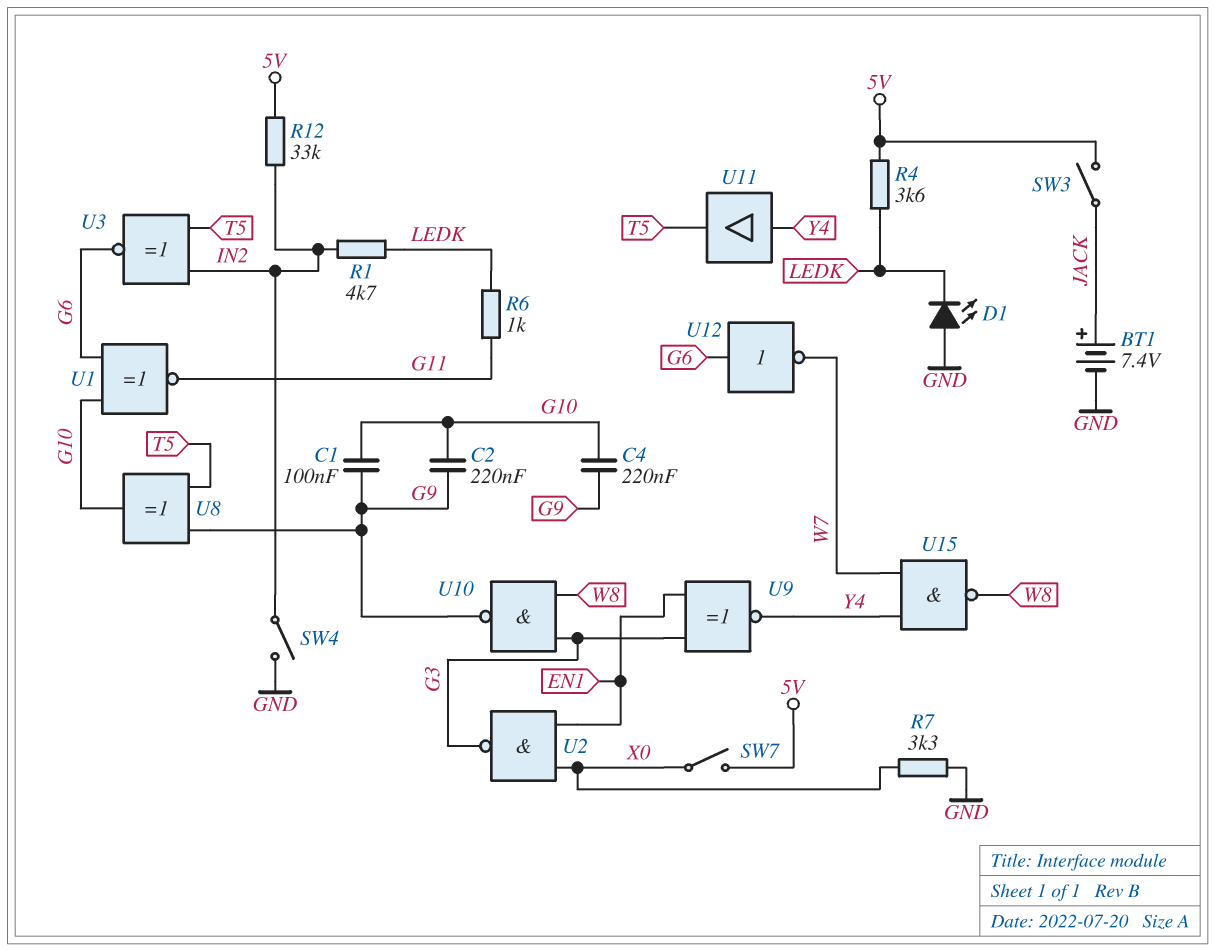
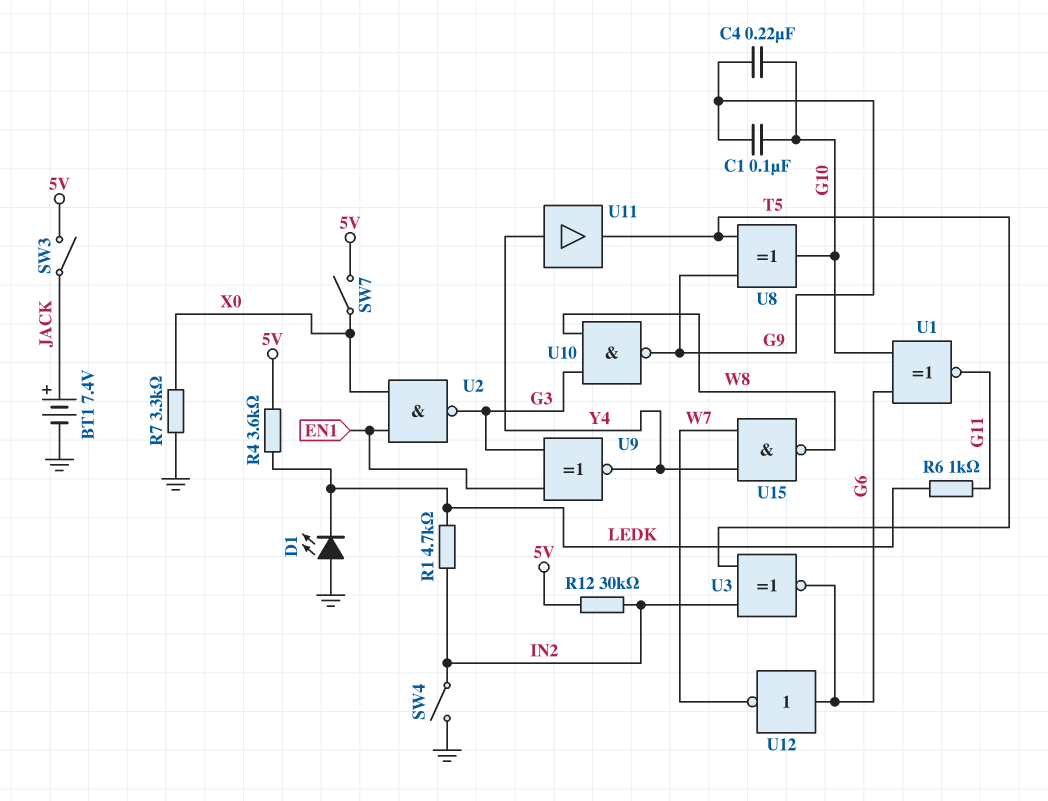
C2: 220nF (G9, G10) -> none
R12: 33k (5V, IN2) -> 30k (5V, IN2)

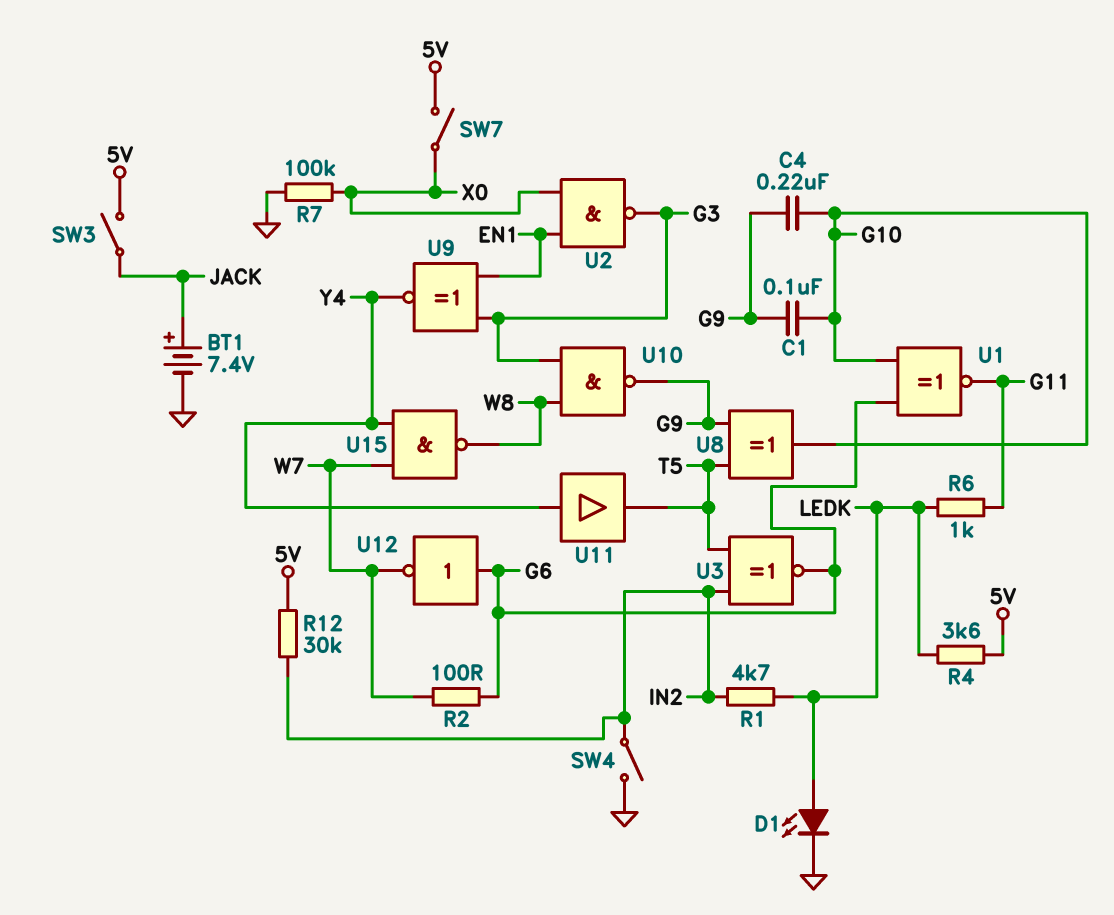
D1: LED (A GND, K LEDK) -> LED (A LEDK, K GND)
R2: none -> 100 (G6, W7)
R7: 3.3k (GND, X0) -> 100k (GND, X0)

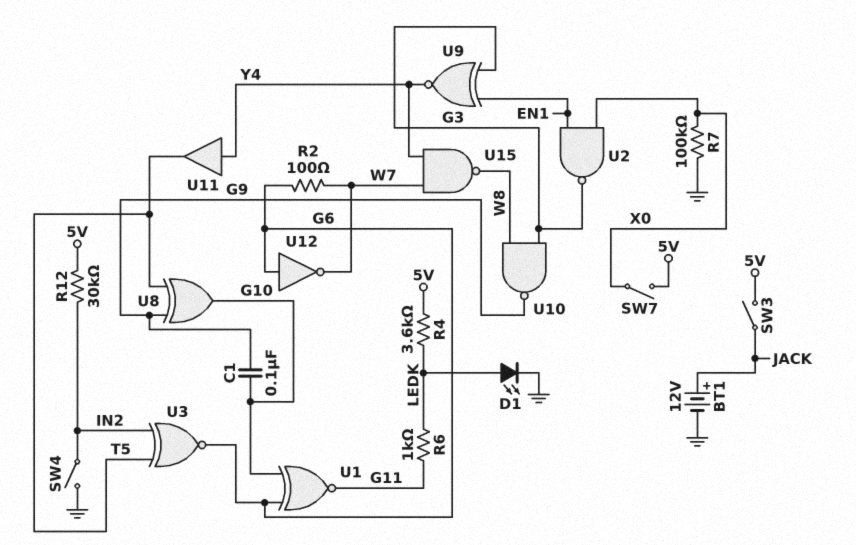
BT1: 7.4V (plus JACK, minus GND) -> 12V (plus JACK, minus GND)
C4: 220nF (G9, G10) -> none
R1: 4.7k (IN2, LEDK) -> none

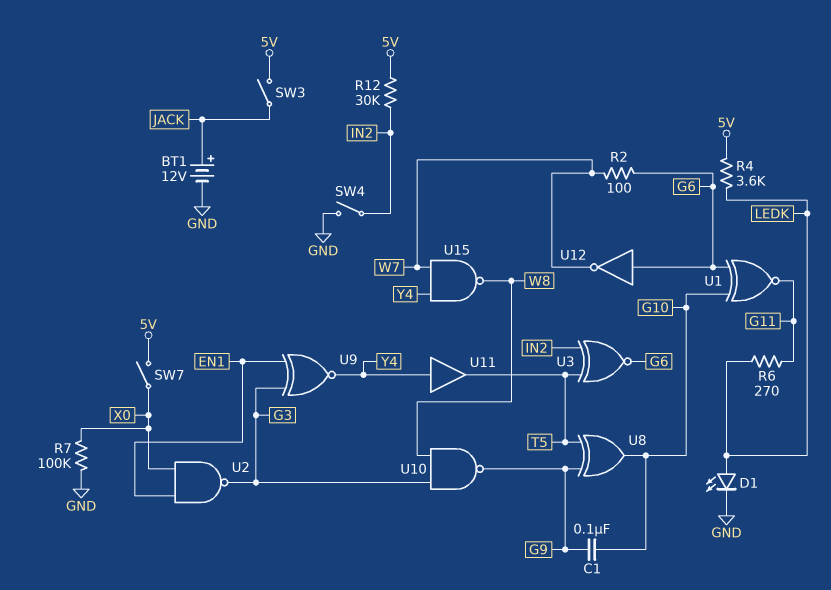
R6: 1k (G11, LEDK) -> 270 (G11, LEDK)

